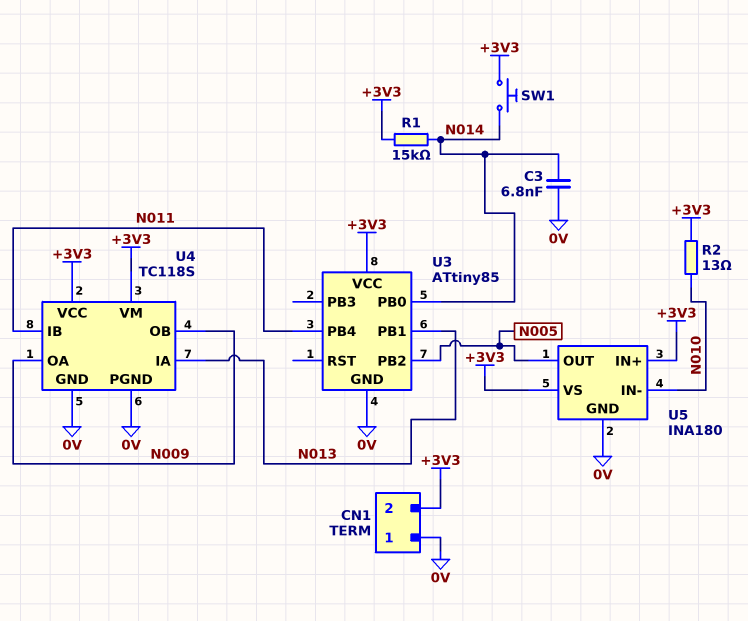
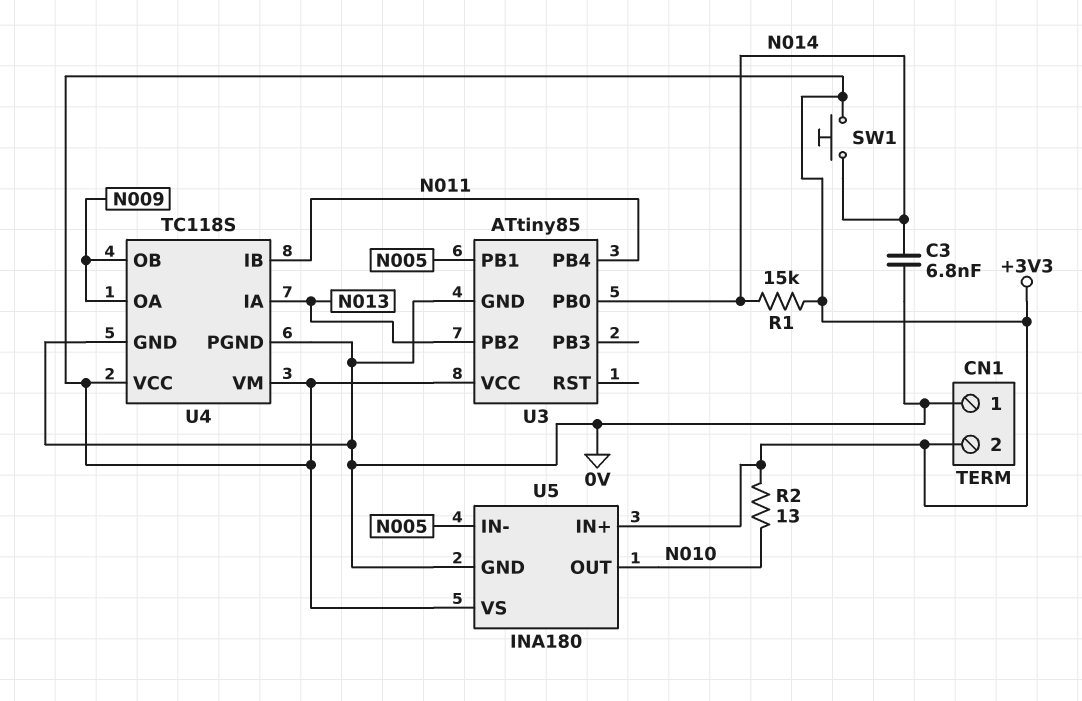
U3 pin PB1: N013 -> N005
U3 pin PB2: N005 -> N013
U5 pin IN-: N010 -> N005
U5 pin OUT: N005 -> N010

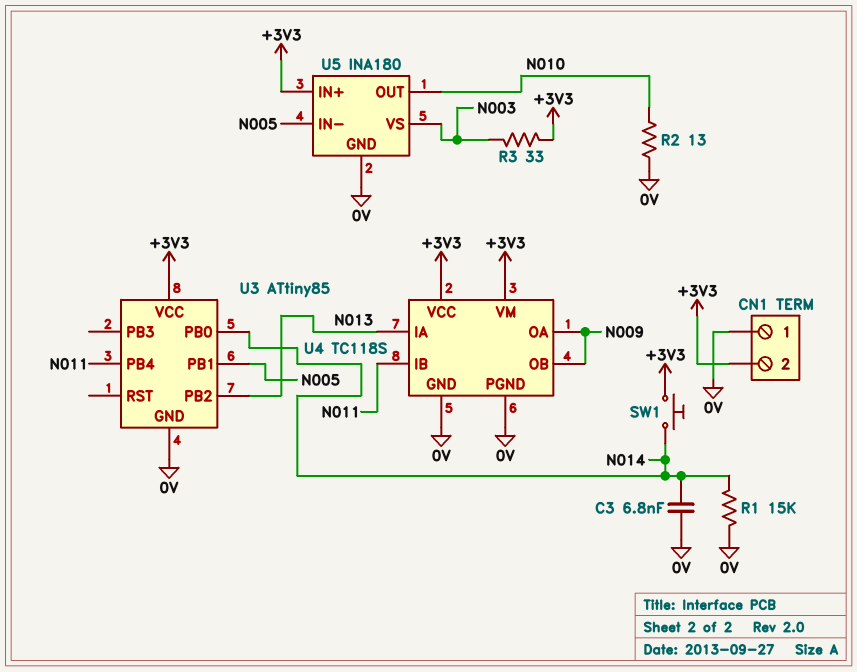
R1: 15k (+3V3, N014) -> 15k (0V, N014)
R2: 13 (+3V3, N010) -> 13 (0V, N010)
R3: none -> 33 (+3V3, N003)
U5 pin VS: +3V3 -> N003

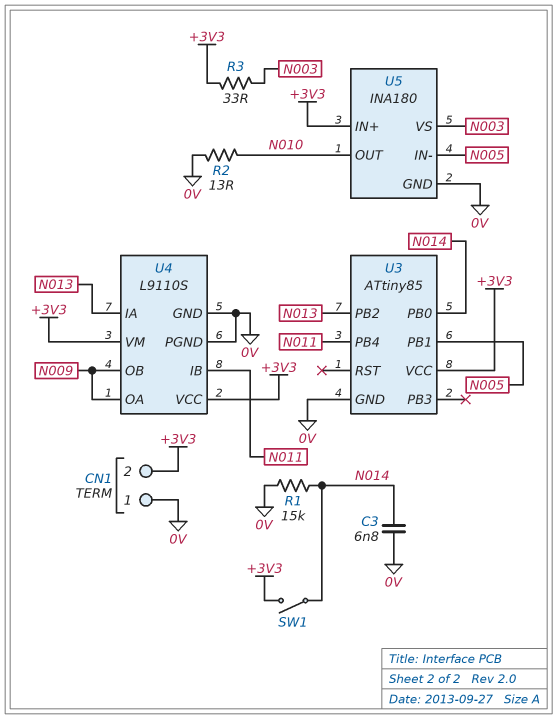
SW1: button (+3V3, N014) -> switch (+3V3, N014)
U4: TC118S -> L9110S

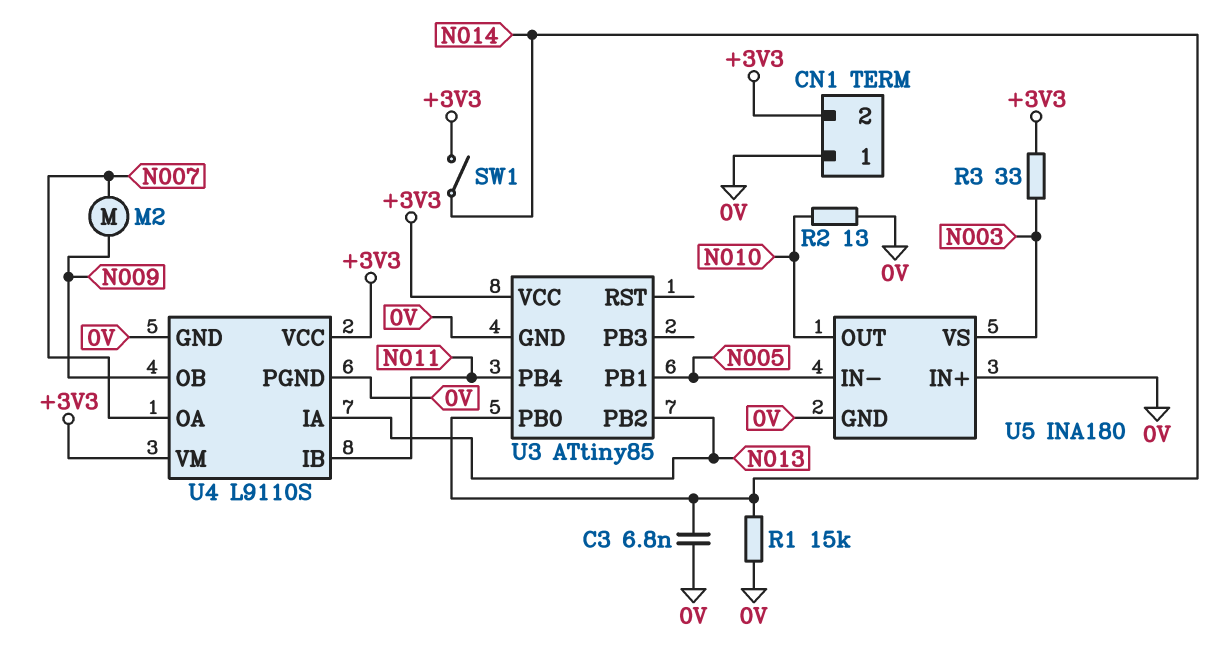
M2: none -> motor (N007, N009)
U4 pin OA: N009 -> N007
U5 pin IN+: +3V3 -> 0V

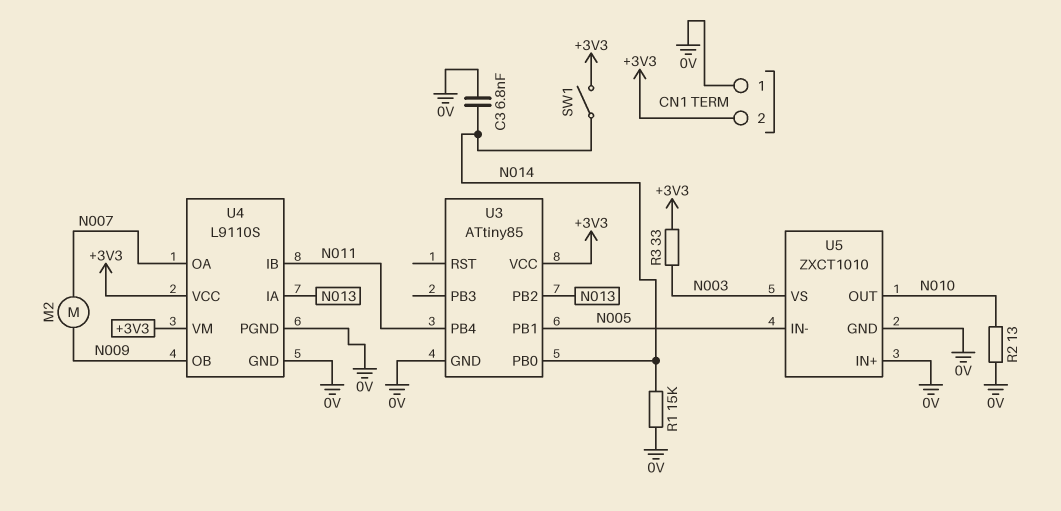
U5: INA180 -> ZXCT1010

